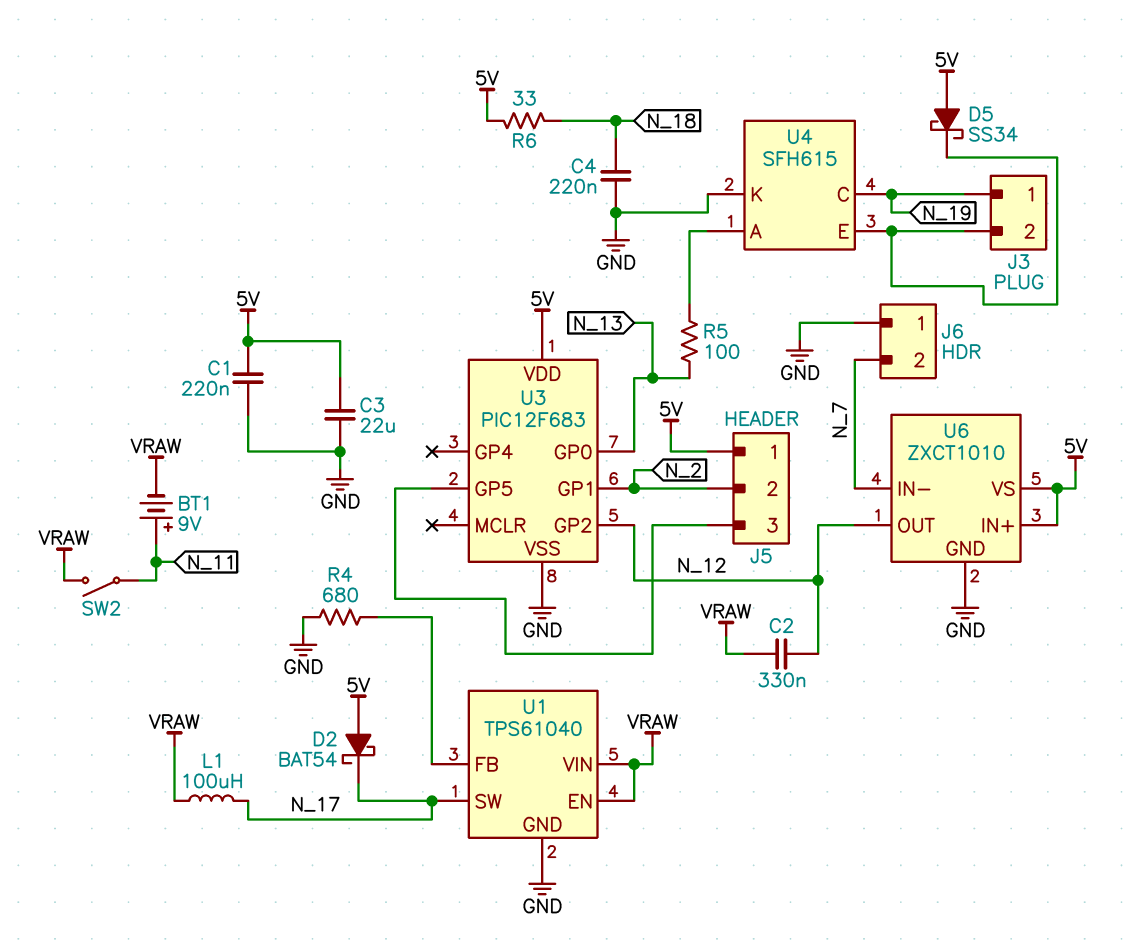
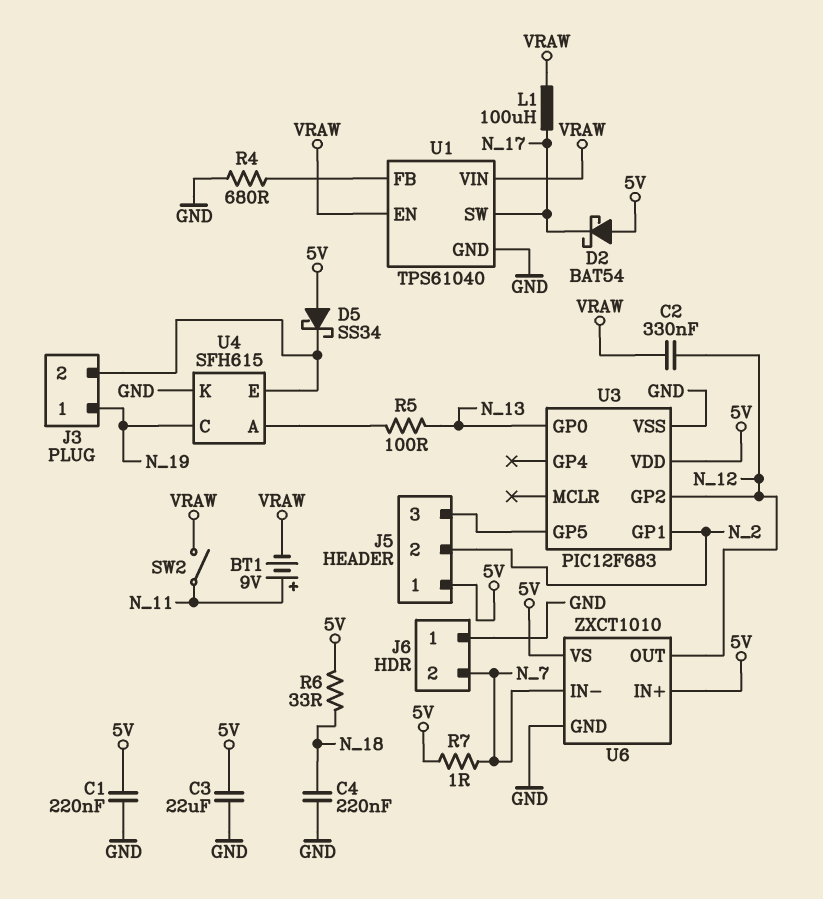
R7: none -> 1 (5V, N_7)

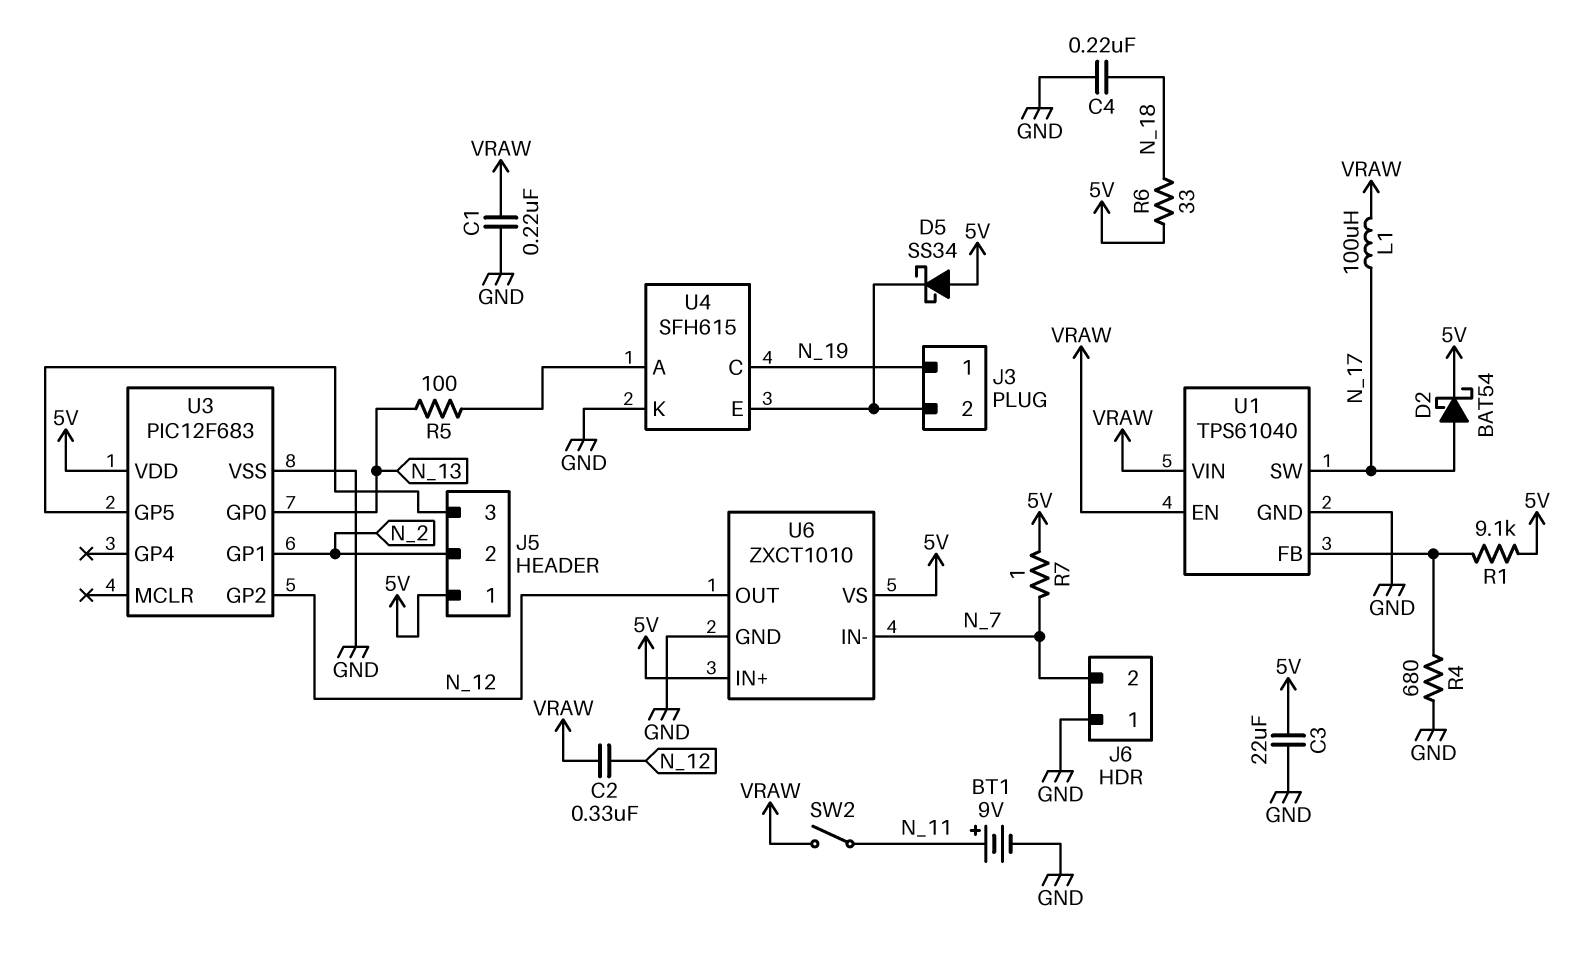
BT1: 9V (plus N_11, minus VRAW) -> 9V (plus N_11, minus GND)
C1: 220nF (5V, GND) -> 220nF (GND, VRAW)
D2: schottky BAT54 (A 5V, K N_17) -> schottky BAT54 (A N_17, K 5V)
R1: none -> 9.1k (5V, U1/FB)

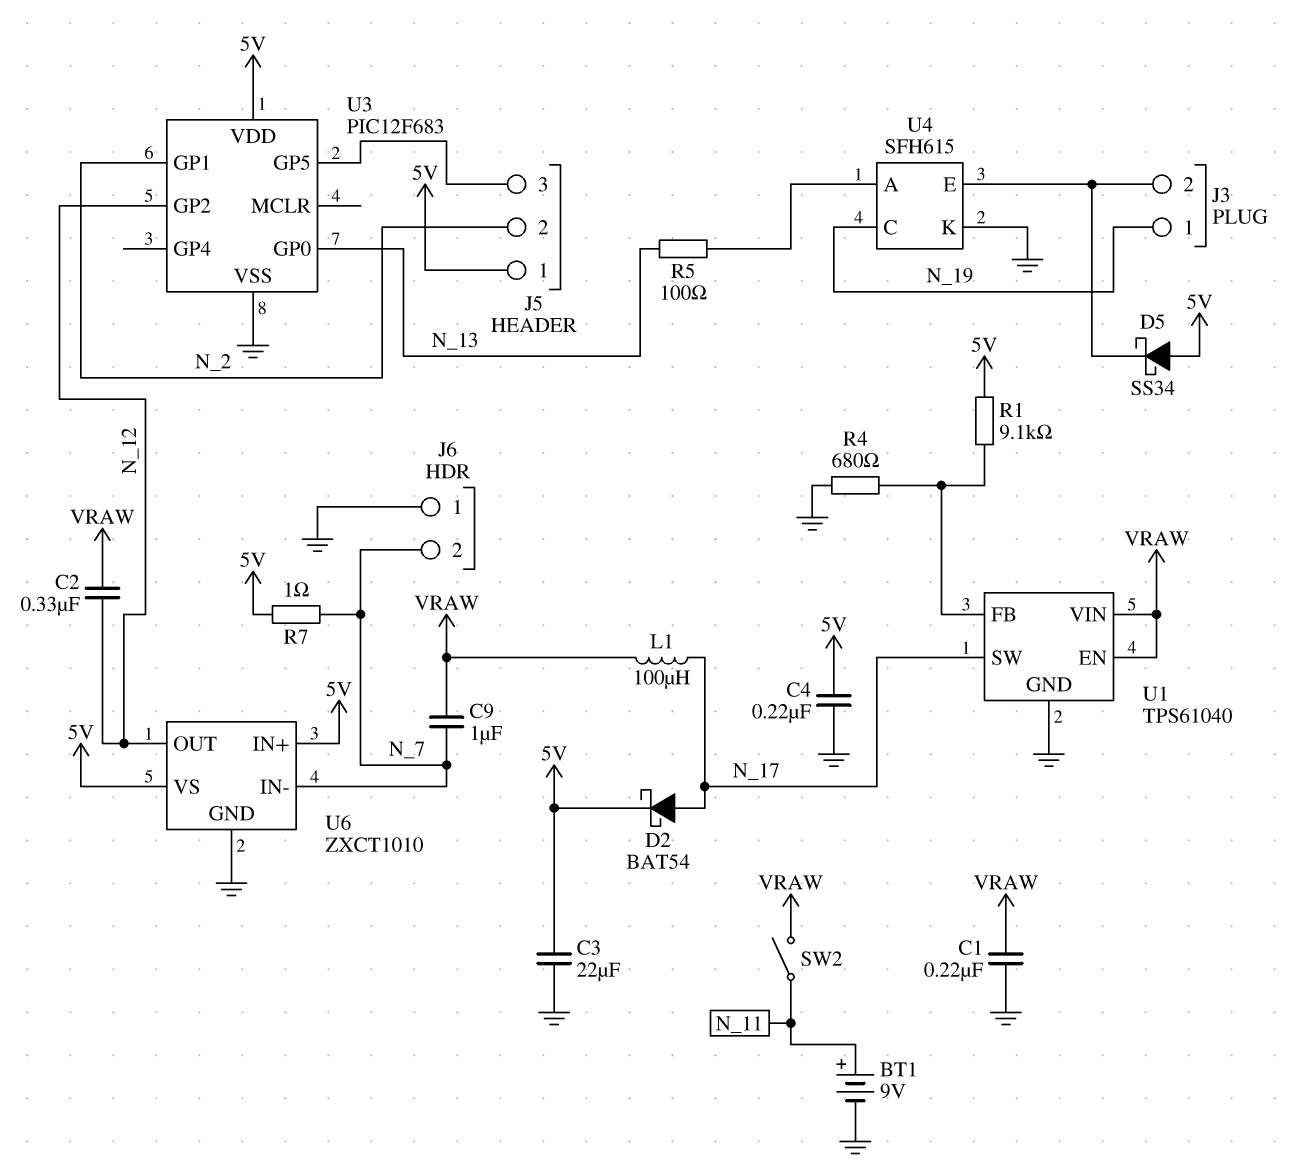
C4: 220nF (GND, N_18) -> 220nF (5V, GND)
C9: none -> 1uF (N_7, VRAW)
R6: 33 (5V, N_18) -> none

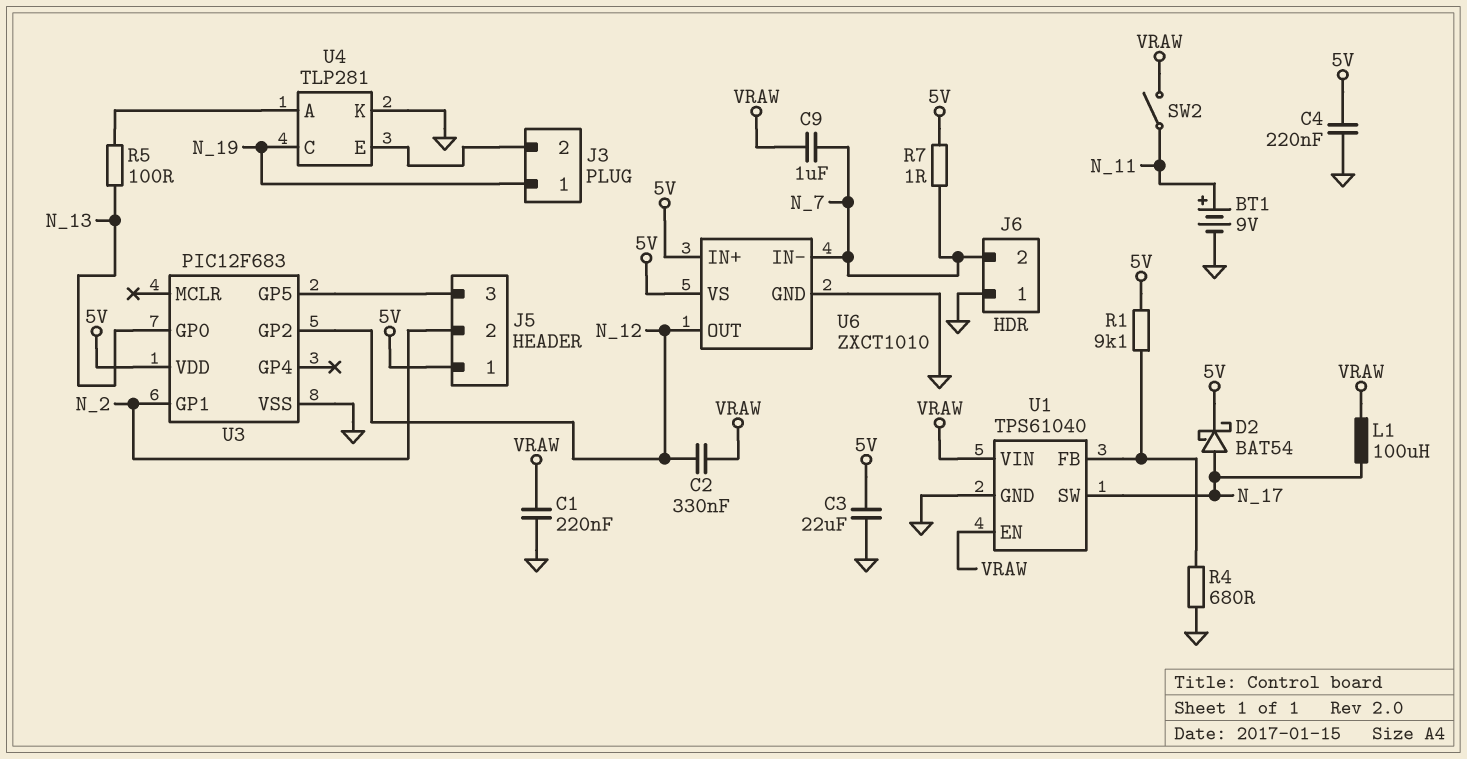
D5: schottky SS34 (A 5V, K J3/2) -> none
U4: SFH615 -> TLP281

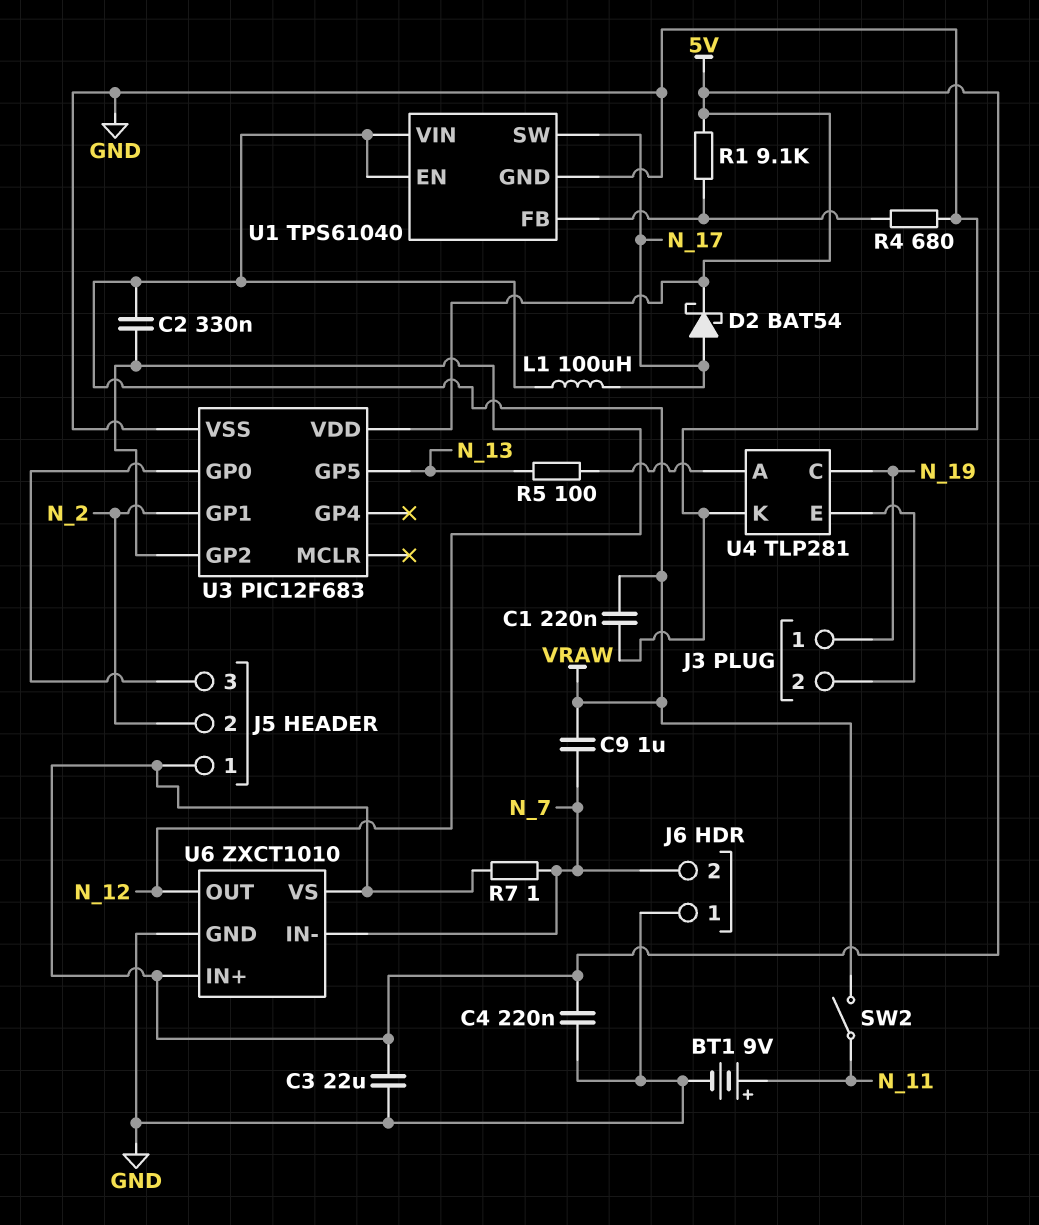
U3 pin GP0: N_13 -> J5/3
U3 pin GP5: J5/3 -> N_13

